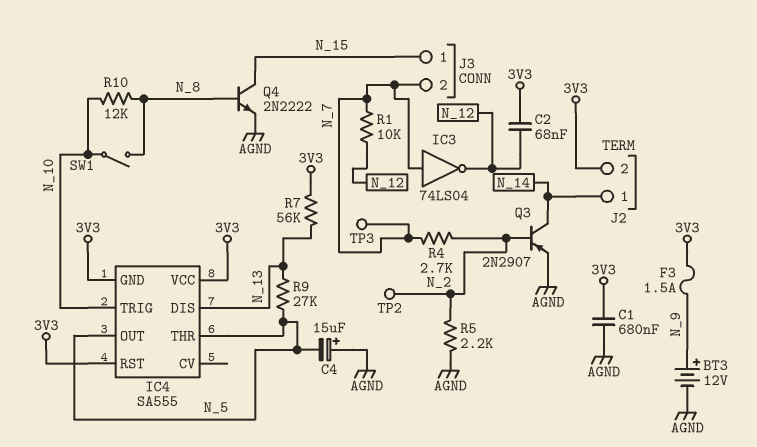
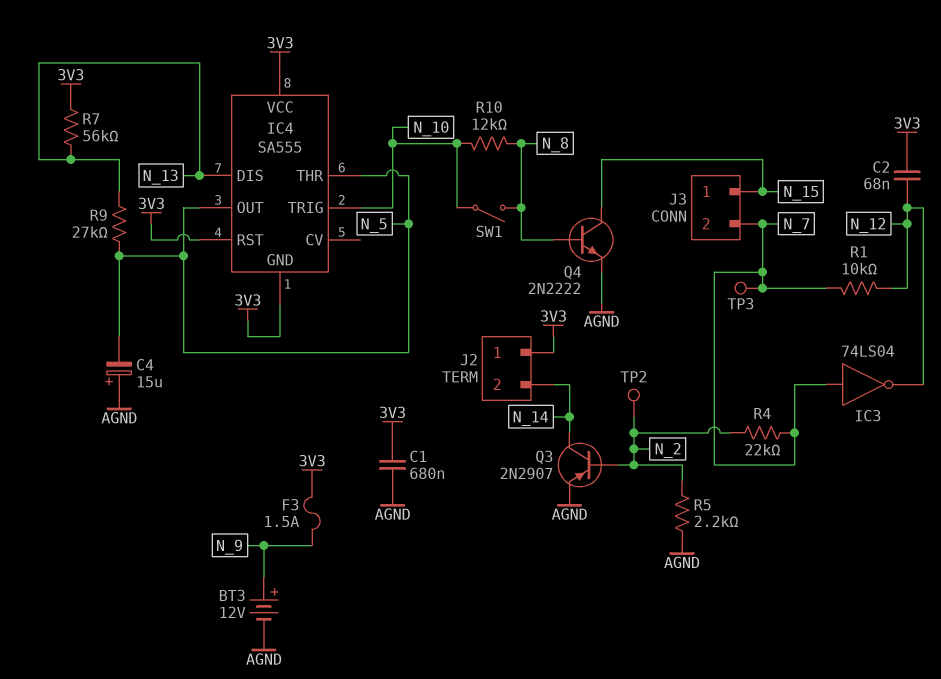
J2 pin 1: N_14 -> 3V3
J2 pin 2: 3V3 -> N_14
R4: 2.7k (N_2, N_7) -> 22k (N_2, N_7)

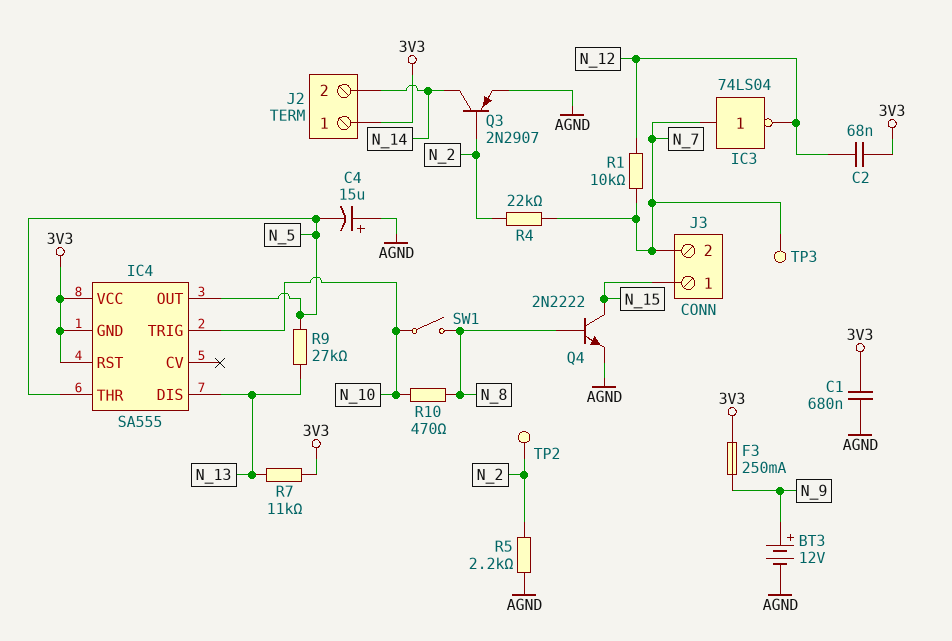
F3: 1.5A (3V3, N_9) -> 250mA (3V3, N_9)
R7: 56k (3V3, N_13) -> 11k (3V3, N_13)
R10: 12k (N_8, N_10) -> 470 (N_8, N_10)

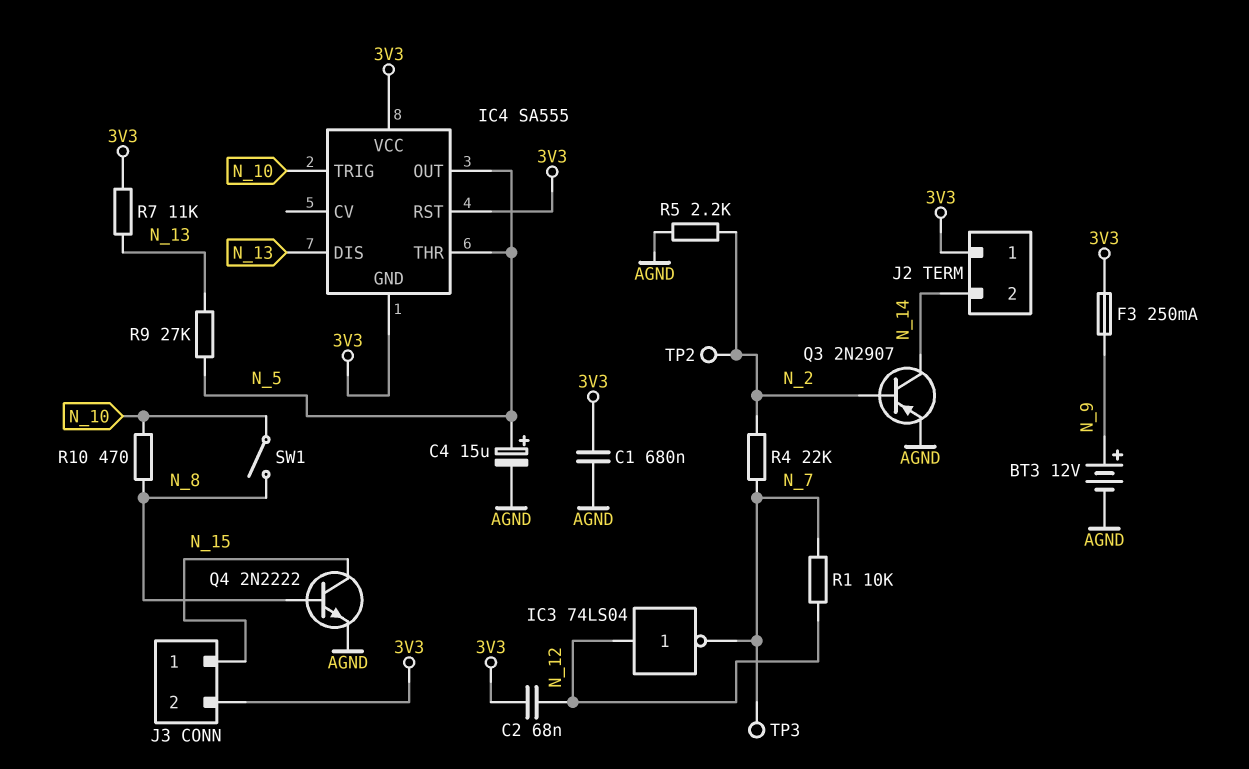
C4: 15uF (plus AGND, minus N_5) -> 15uF (plus N_5, minus AGND)
IC3: NOT 74LS04 (in N_7, out N_12) -> NOT 74LS04 (in N_12, out N_7)
J3 pin 2: N_7 -> 3V3

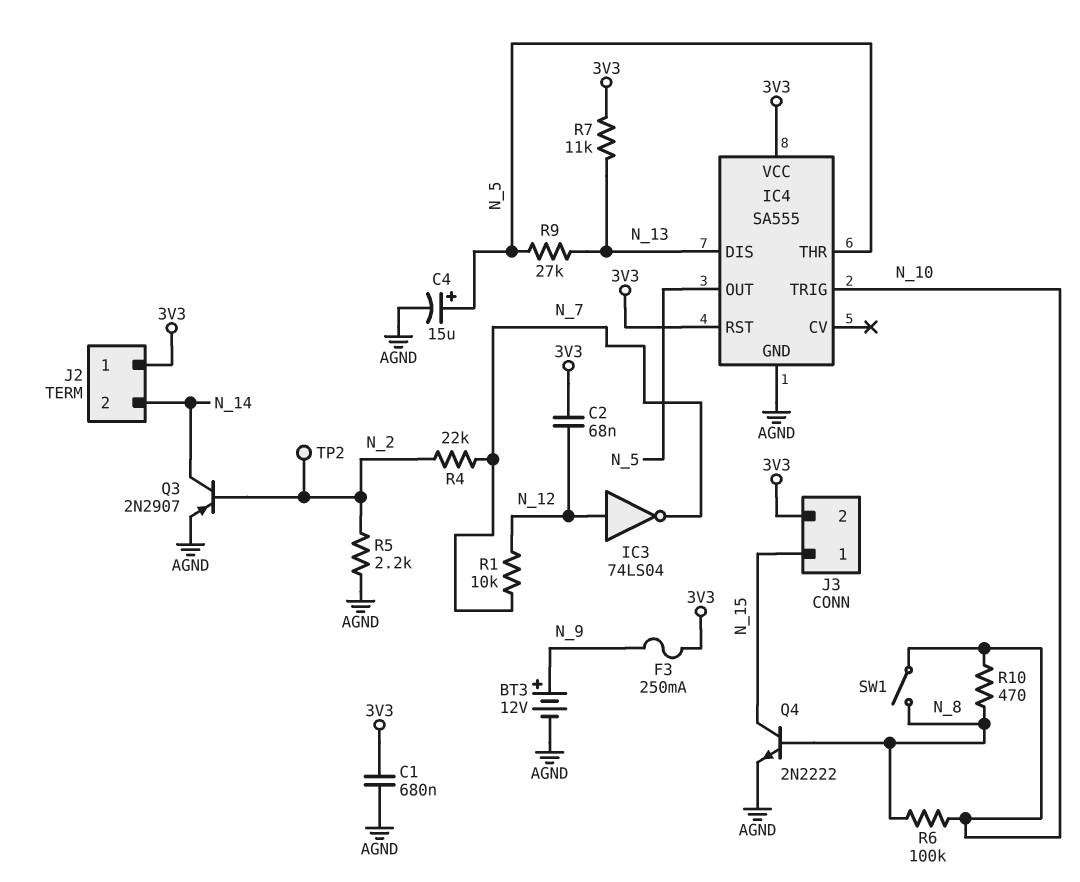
IC4 pin GND: 3V3 -> AGND
R6: none -> 100k (N_8, N_10)
TP3: test point (N_7) -> none

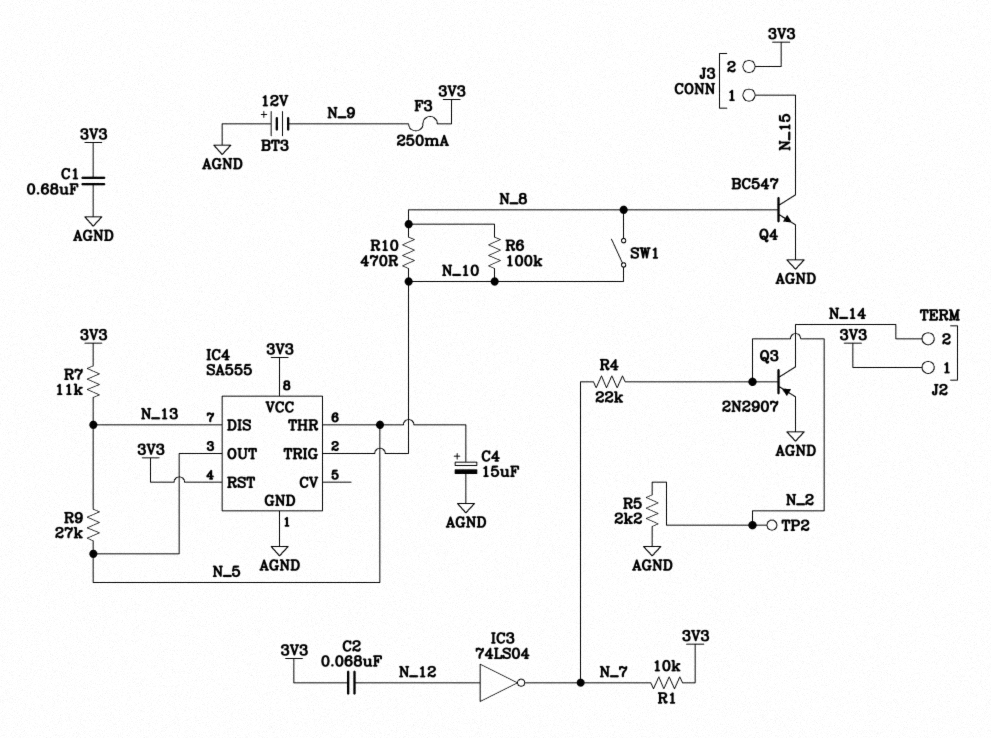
BT3: 12V (plus N_9, minus AGND) -> 12V (plus AGND, minus N_9)
Q4: NPN 2N2222 (B N_8, C N_15, E AGND) -> NPN BC547 (B N_8, C N_15, E AGND)
R1: 10k (N_7, N_12) -> 10k (3V3, N_7)

